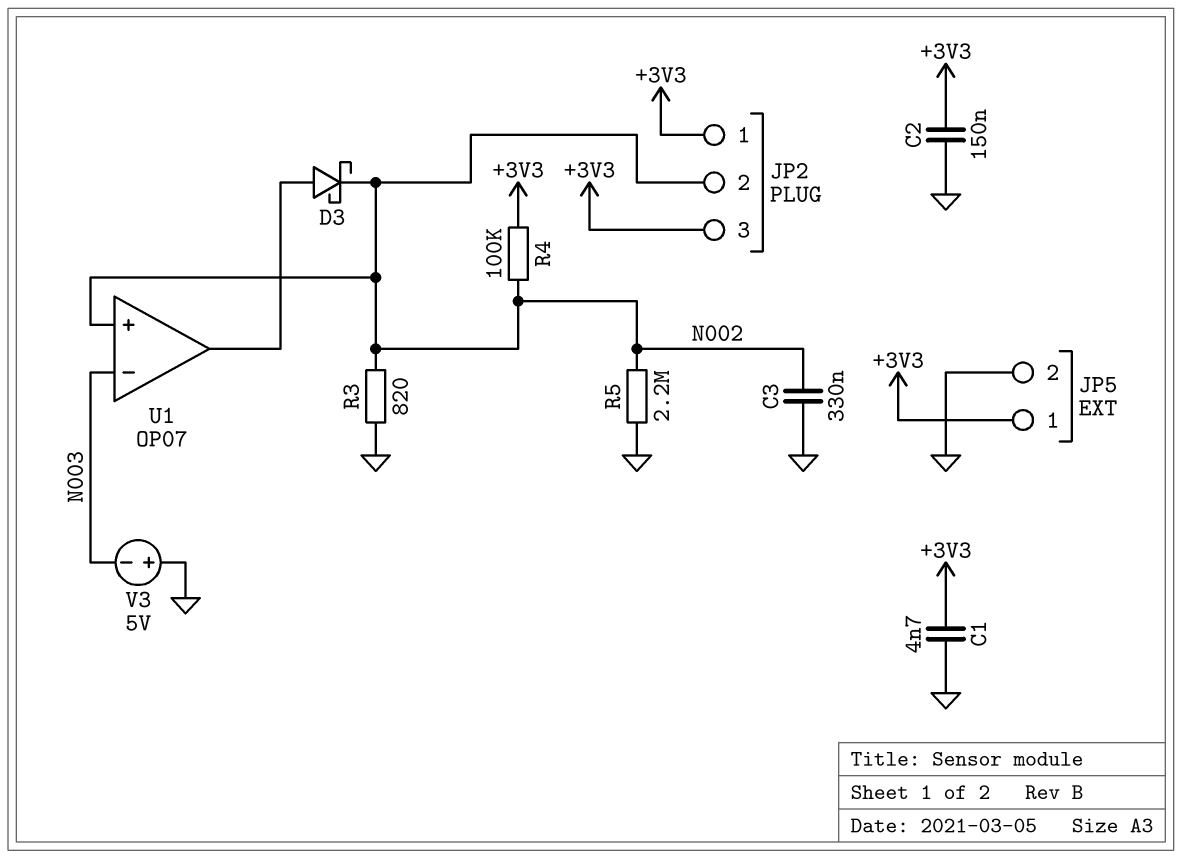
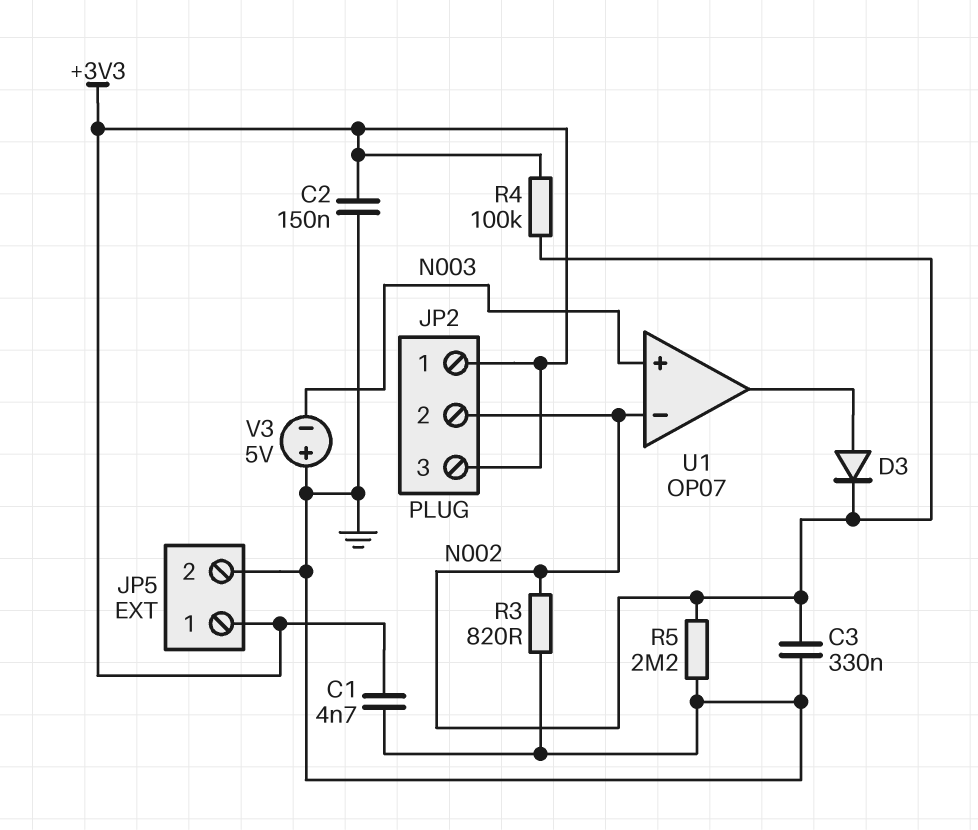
D3: schottky (A U1/out, K N002) -> diode (A U1/out, K N002)
U1 pin in+: N002 -> N003
U1 pin in-: N003 -> N002

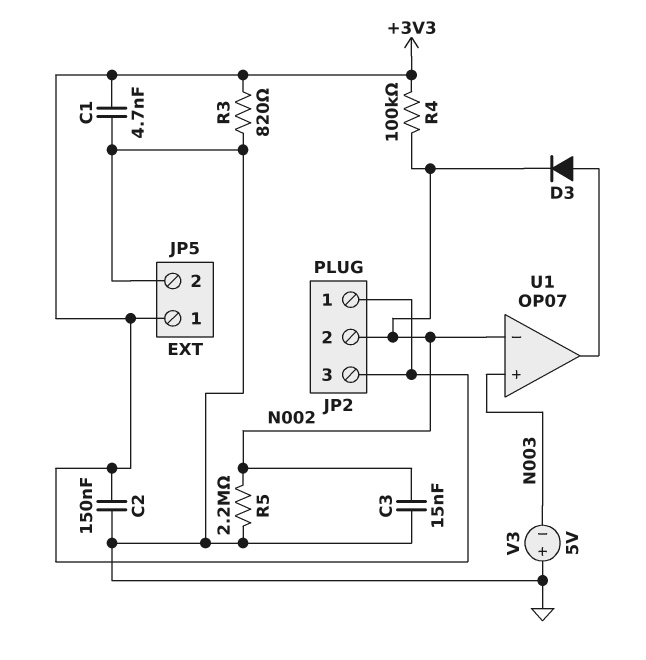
C3: 330nF (GND, N002) -> 15nF (GND, N002)
R3: 820 (GND, N002) -> 820 (+3V3, GND)

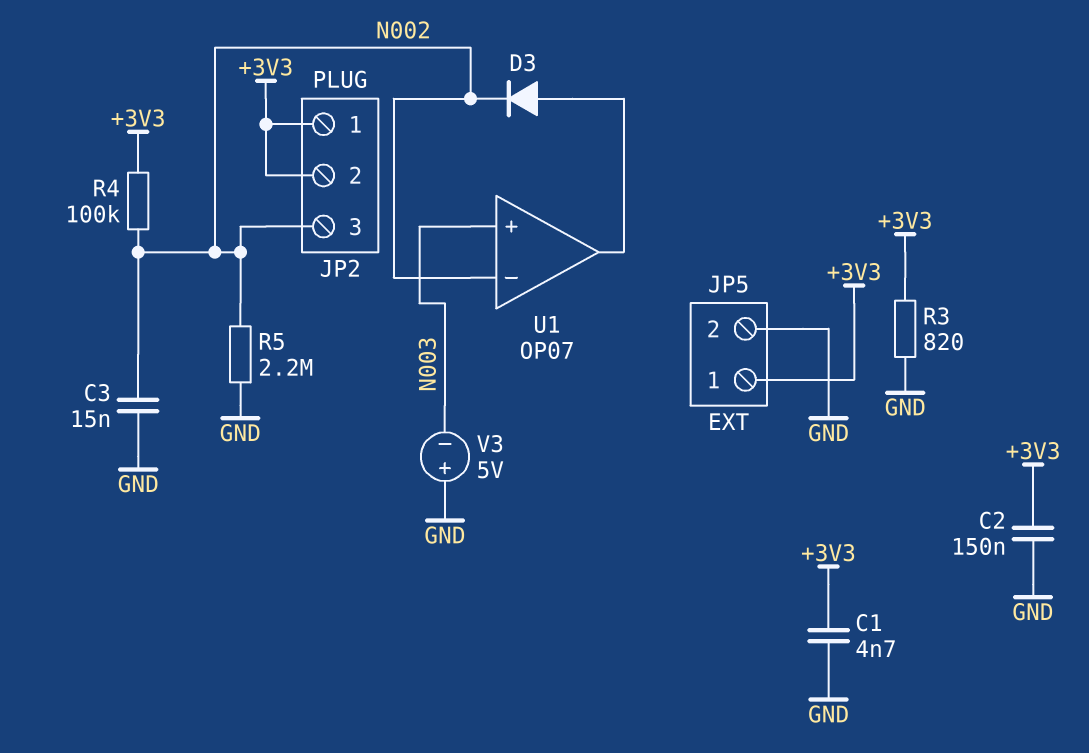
JP2 pin 2: N002 -> +3V3
JP2 pin 3: +3V3 -> N002

